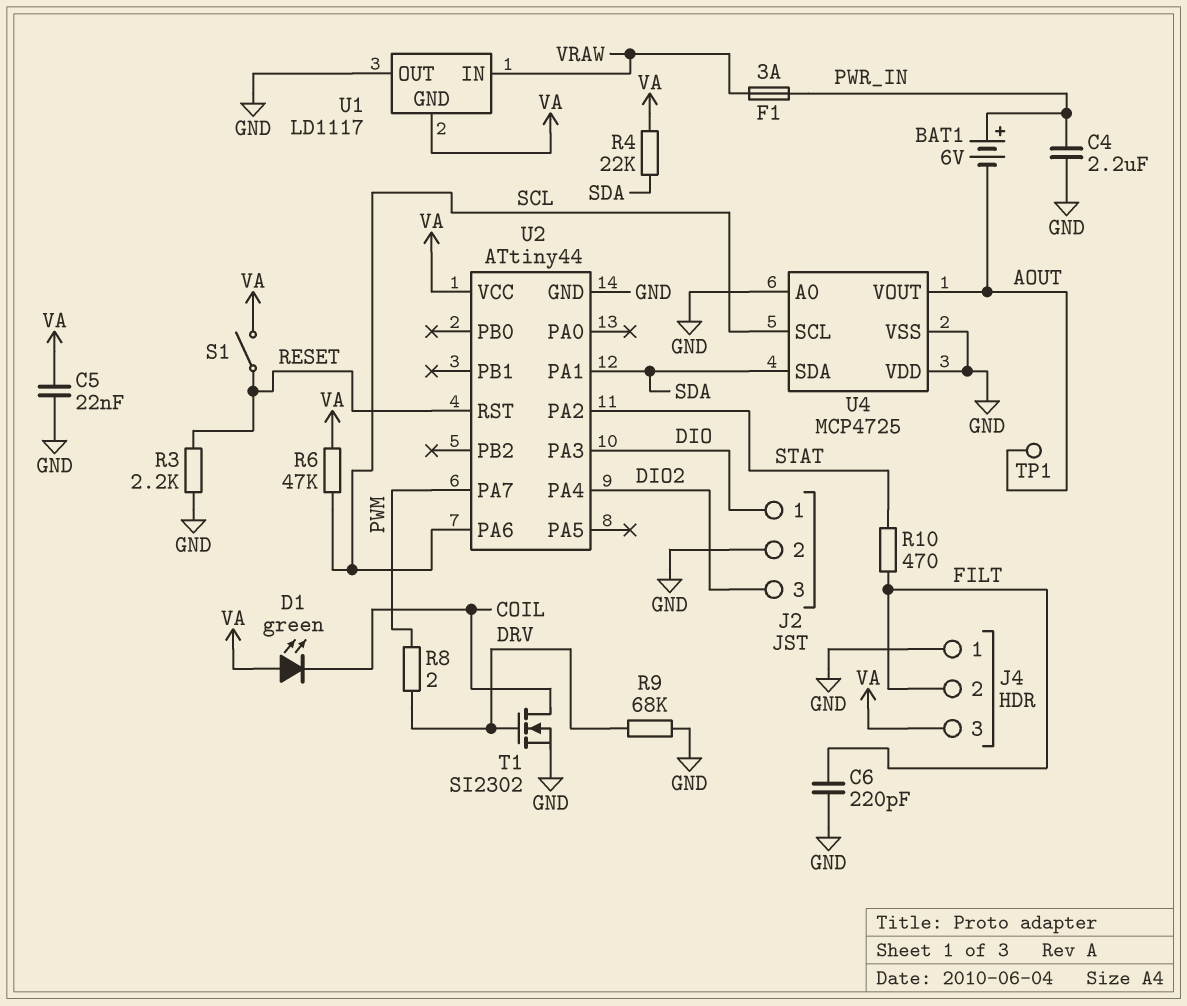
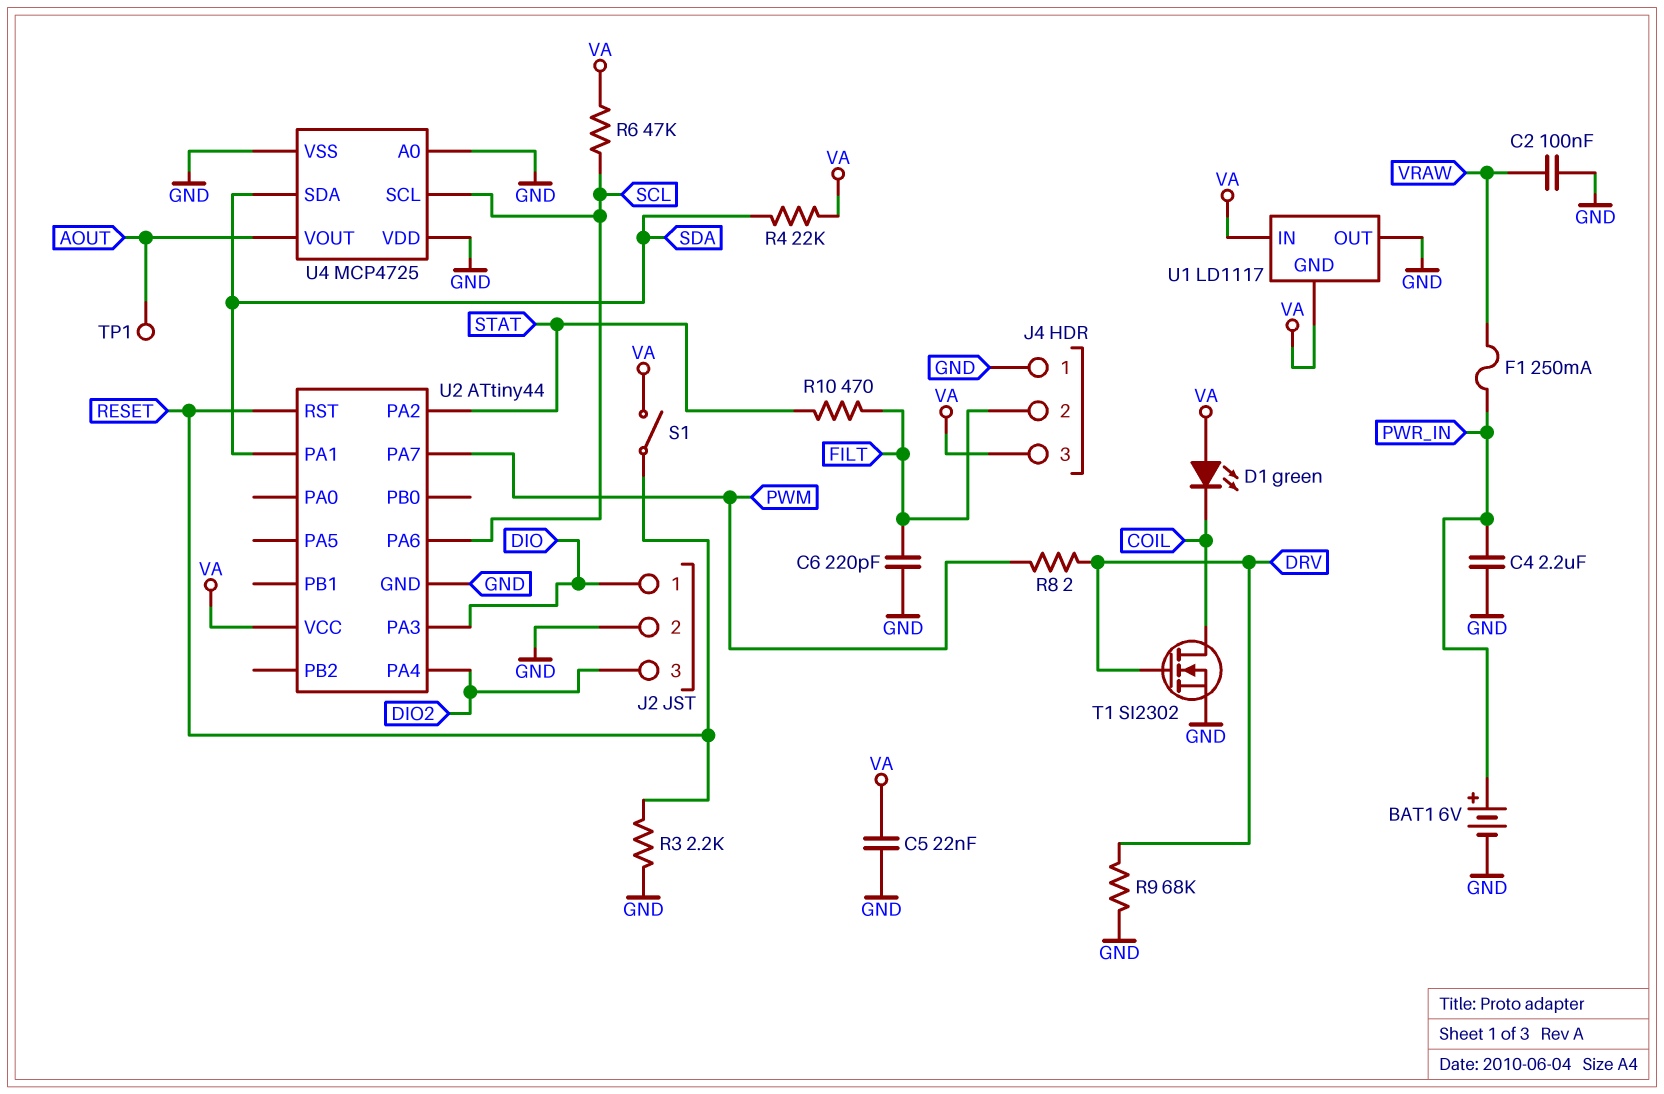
BAT1: 6V (plus PWR_IN, minus AOUT) -> 6V (plus PWR_IN, minus GND)
C2: none -> 100nF (GND, VRAW)
F1: 3A (PWR_IN, VRAW) -> 250mA (PWR_IN, VRAW)
U1 pin IN: VRAW -> VA

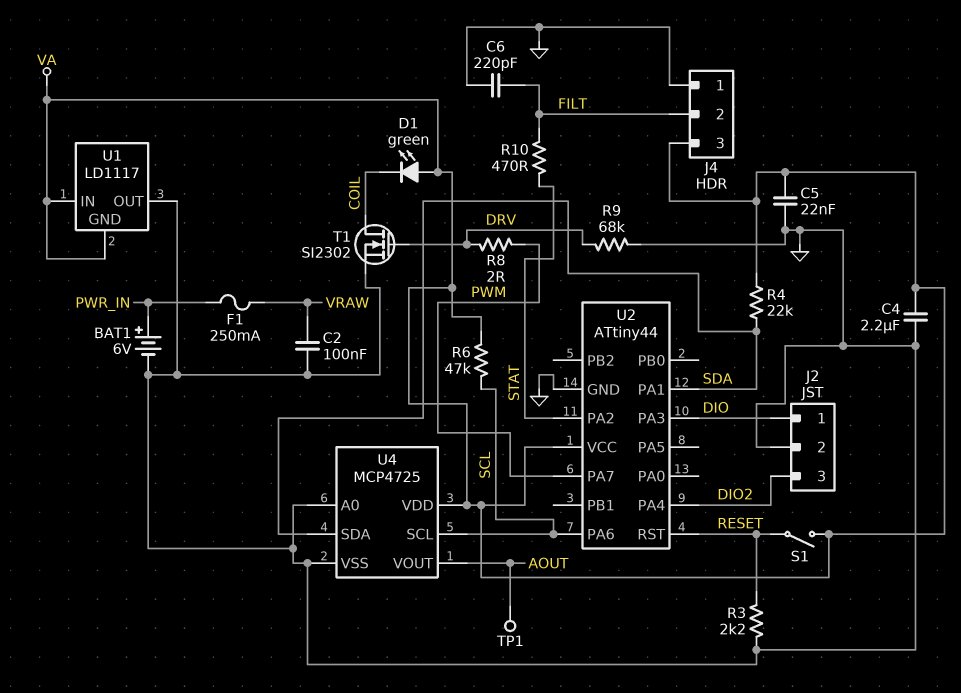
C4: 2.2uF (GND, PWR_IN) -> 2.2uF (GND, VA)
U4 pin VDD: GND -> VA

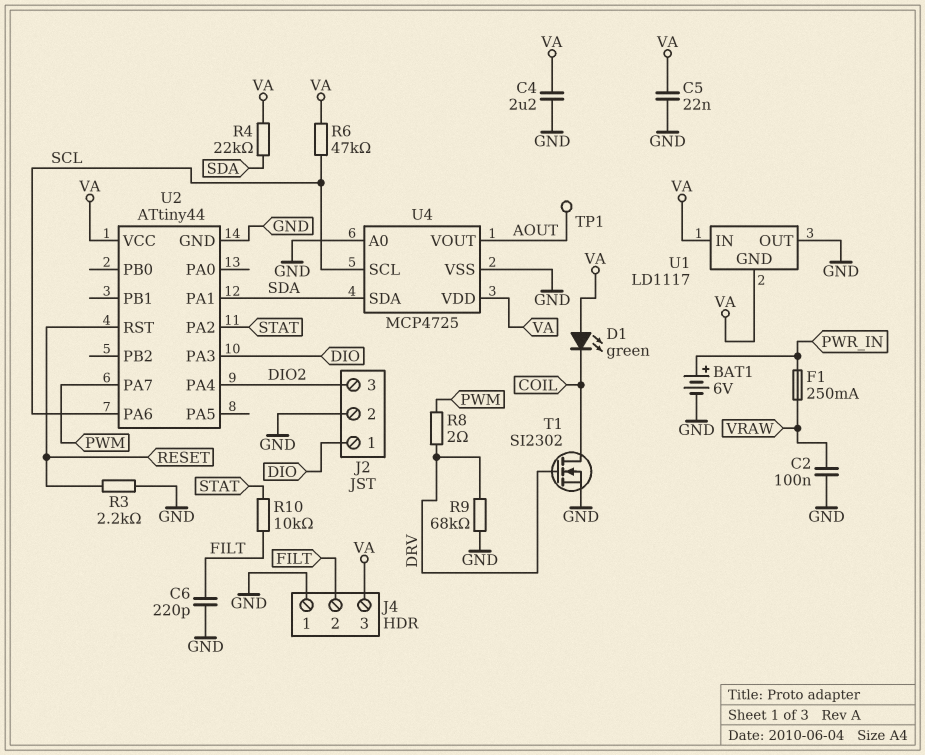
R10: 470 (FILT, STAT) -> 10k (FILT, STAT)
S1: switch (RESET, VA) -> none

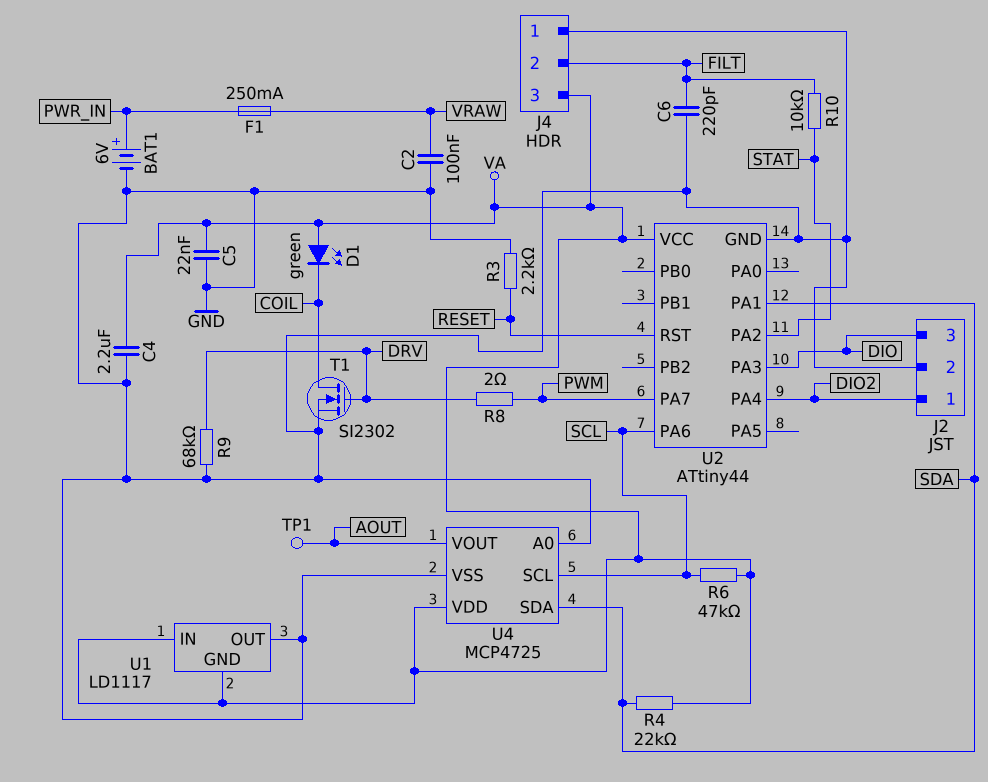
J2 pin 1: DIO -> DIO2
J2 pin 3: DIO2 -> DIO

